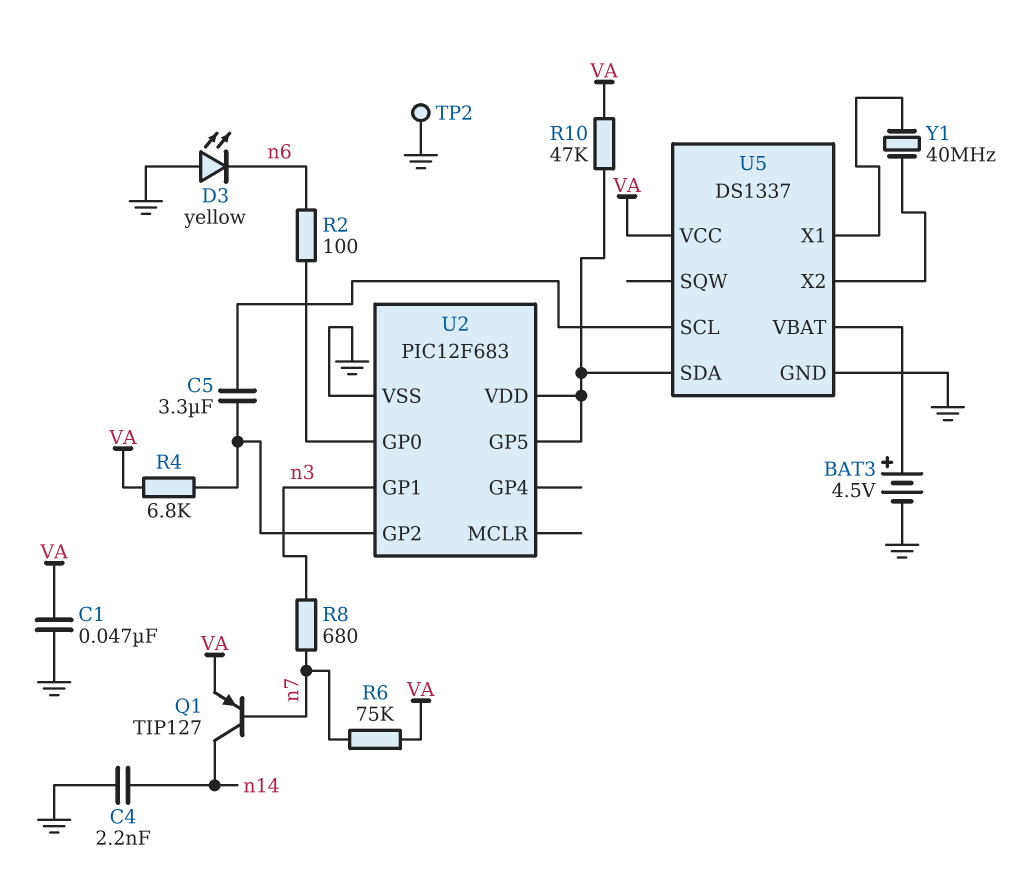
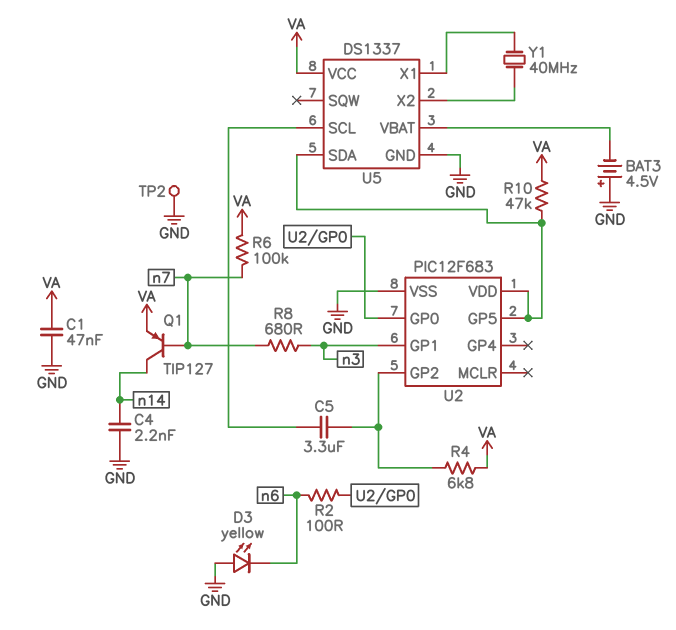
BAT3: 4.5V (plus U5/VBAT, minus GND) -> 4.5V (plus GND, minus U5/VBAT)
R6: 75k (VA, n7) -> 100k (VA, n7)

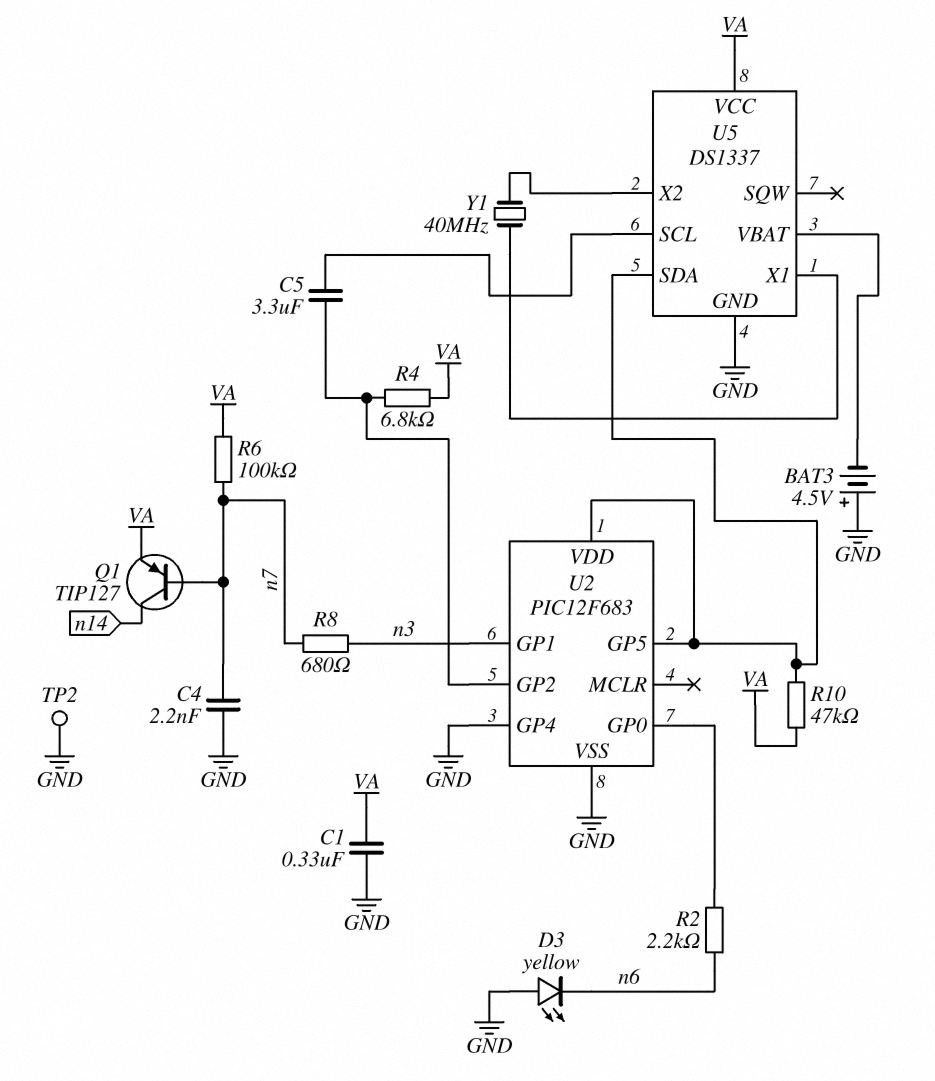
C1: 47nF (GND, VA) -> 330nF (GND, VA)
C4: 2.2nF (GND, n14) -> 2.2nF (GND, n7)
R2: 100 (U2/GP0, n6) -> 2.2k (U2/GP0, n6)
U2 pin GP4: none -> GND

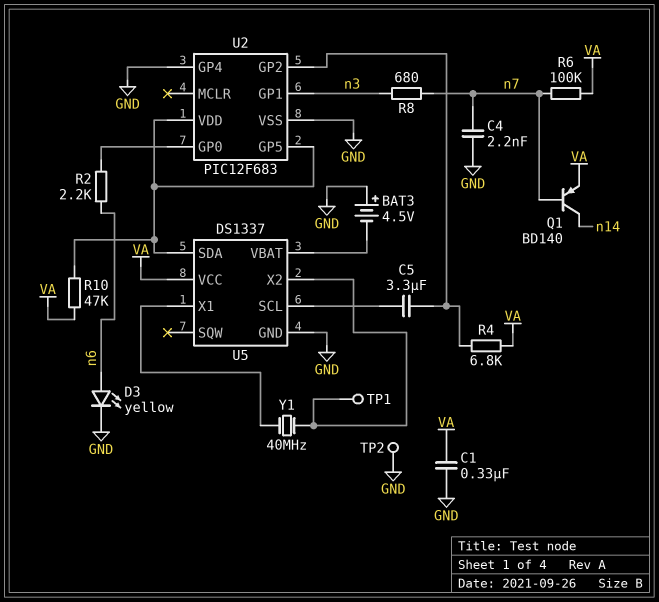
D3: LED yellow (A GND, K n6) -> LED yellow (A n6, K GND)
Q1: PNP TIP127 (B n7, C n14, E VA) -> PNP BD140 (B n7, C n14, E VA)
TP1: none -> test point (U5/X2)

